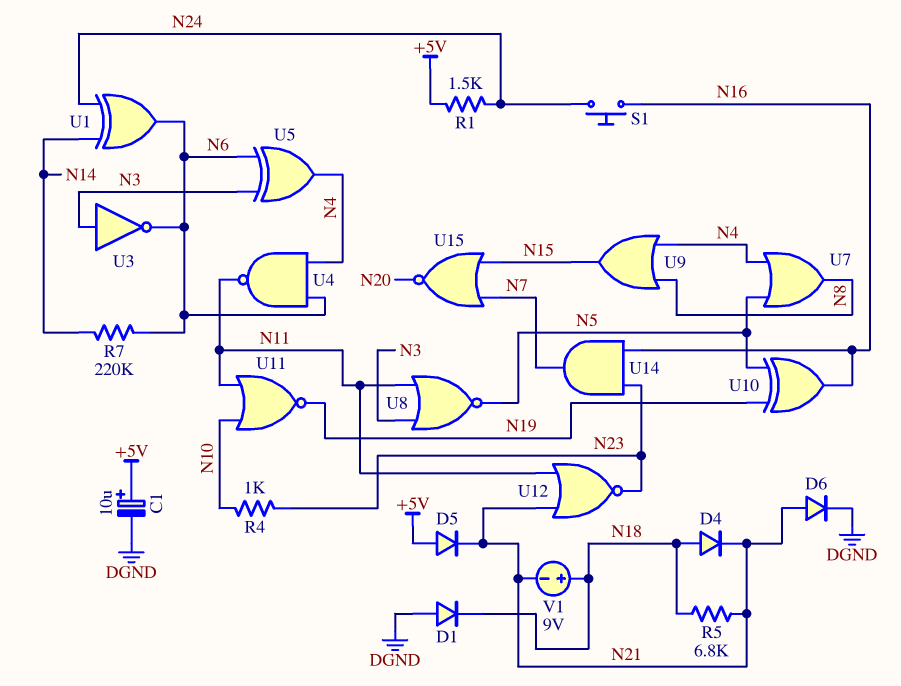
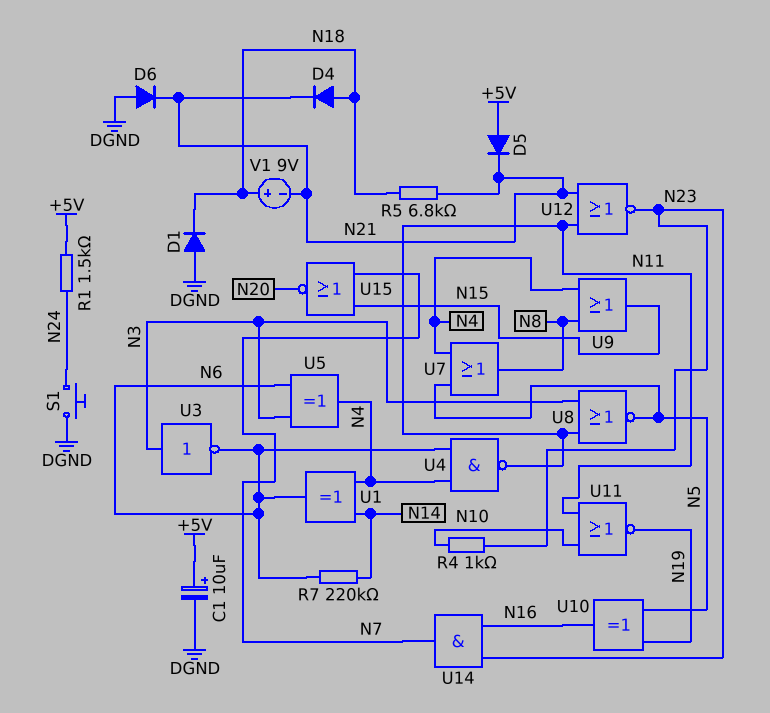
D6: diode (A N21, K DGND) -> diode (A DGND, K N21)
S1: button (N16, N24) -> button (DGND, N24)
U1: XOR (in N14, in N24, out N6) -> XOR (in N4, in N14, out N6)

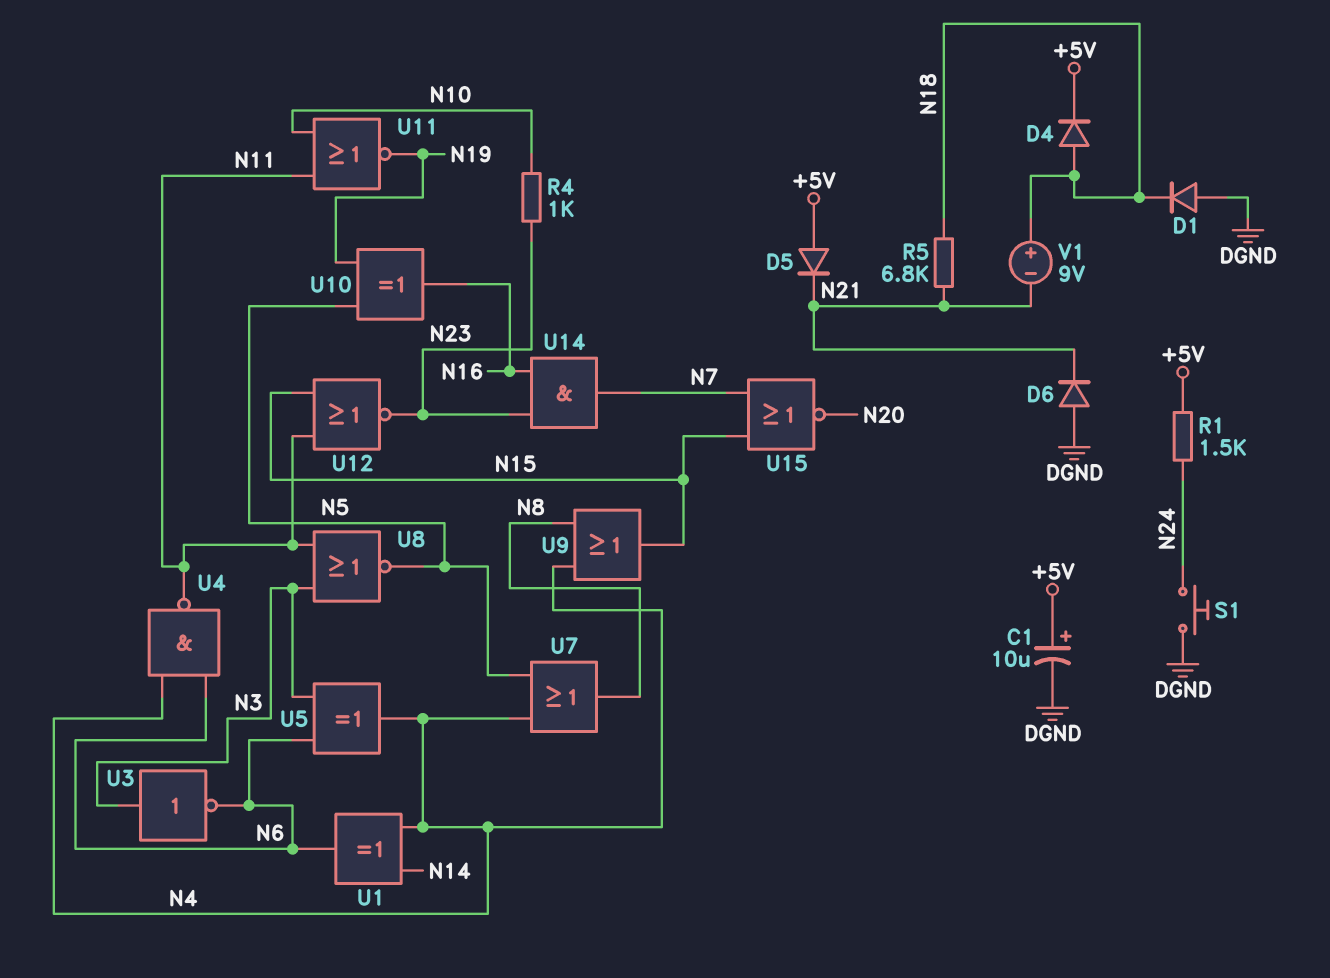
D4: diode (A N18, K N21) -> diode (A N18, K +5V)
R7: 220k (N6, N14) -> none
U12: NOR (in N11, in N21, out N23) -> NOR (in N11, in N15, out N23)

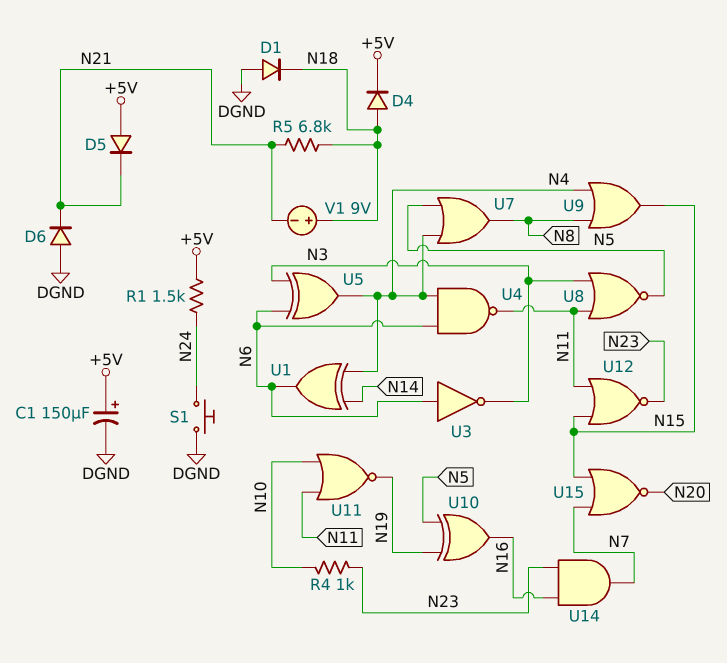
C1: 10uF (plus +5V, minus DGND) -> 150uF (plus +5V, minus DGND)
U3: NOT (in N3, out N6) -> NOT (in N6, out N3)

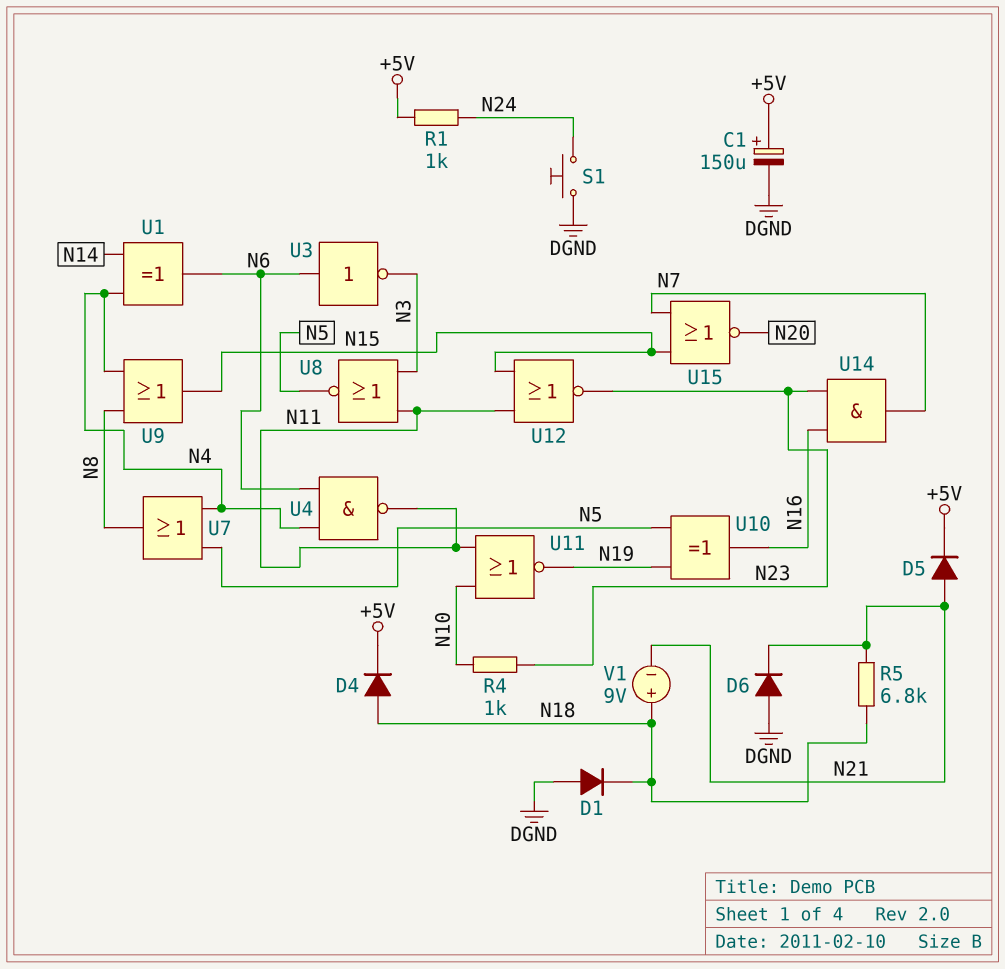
D5: diode (A +5V, K N21) -> diode (A N21, K +5V)
R1: 1.5k (+5V, N24) -> 1k (+5V, N24)
U5: XOR (in N3, in N6, out N4) -> none

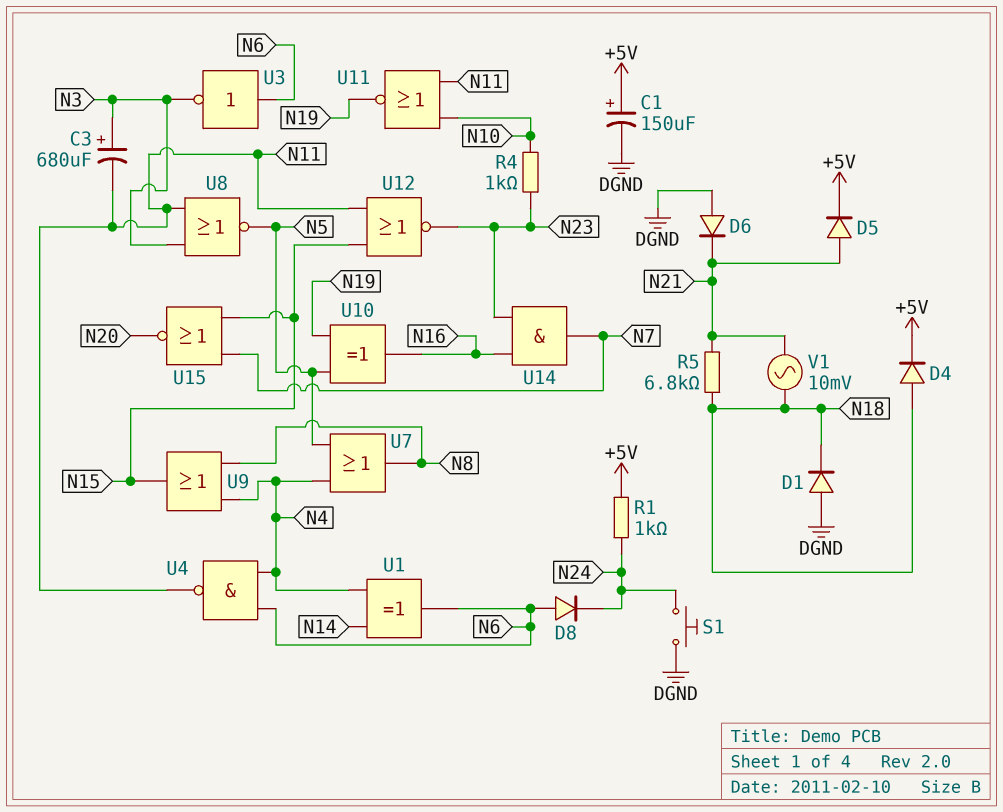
C3: none -> 680uF (plus N3, minus N11)
D8: none -> diode (A N6, K N24)
V1: 9V (plus N18, minus N21) -> AC 10mV (N18, N21)

